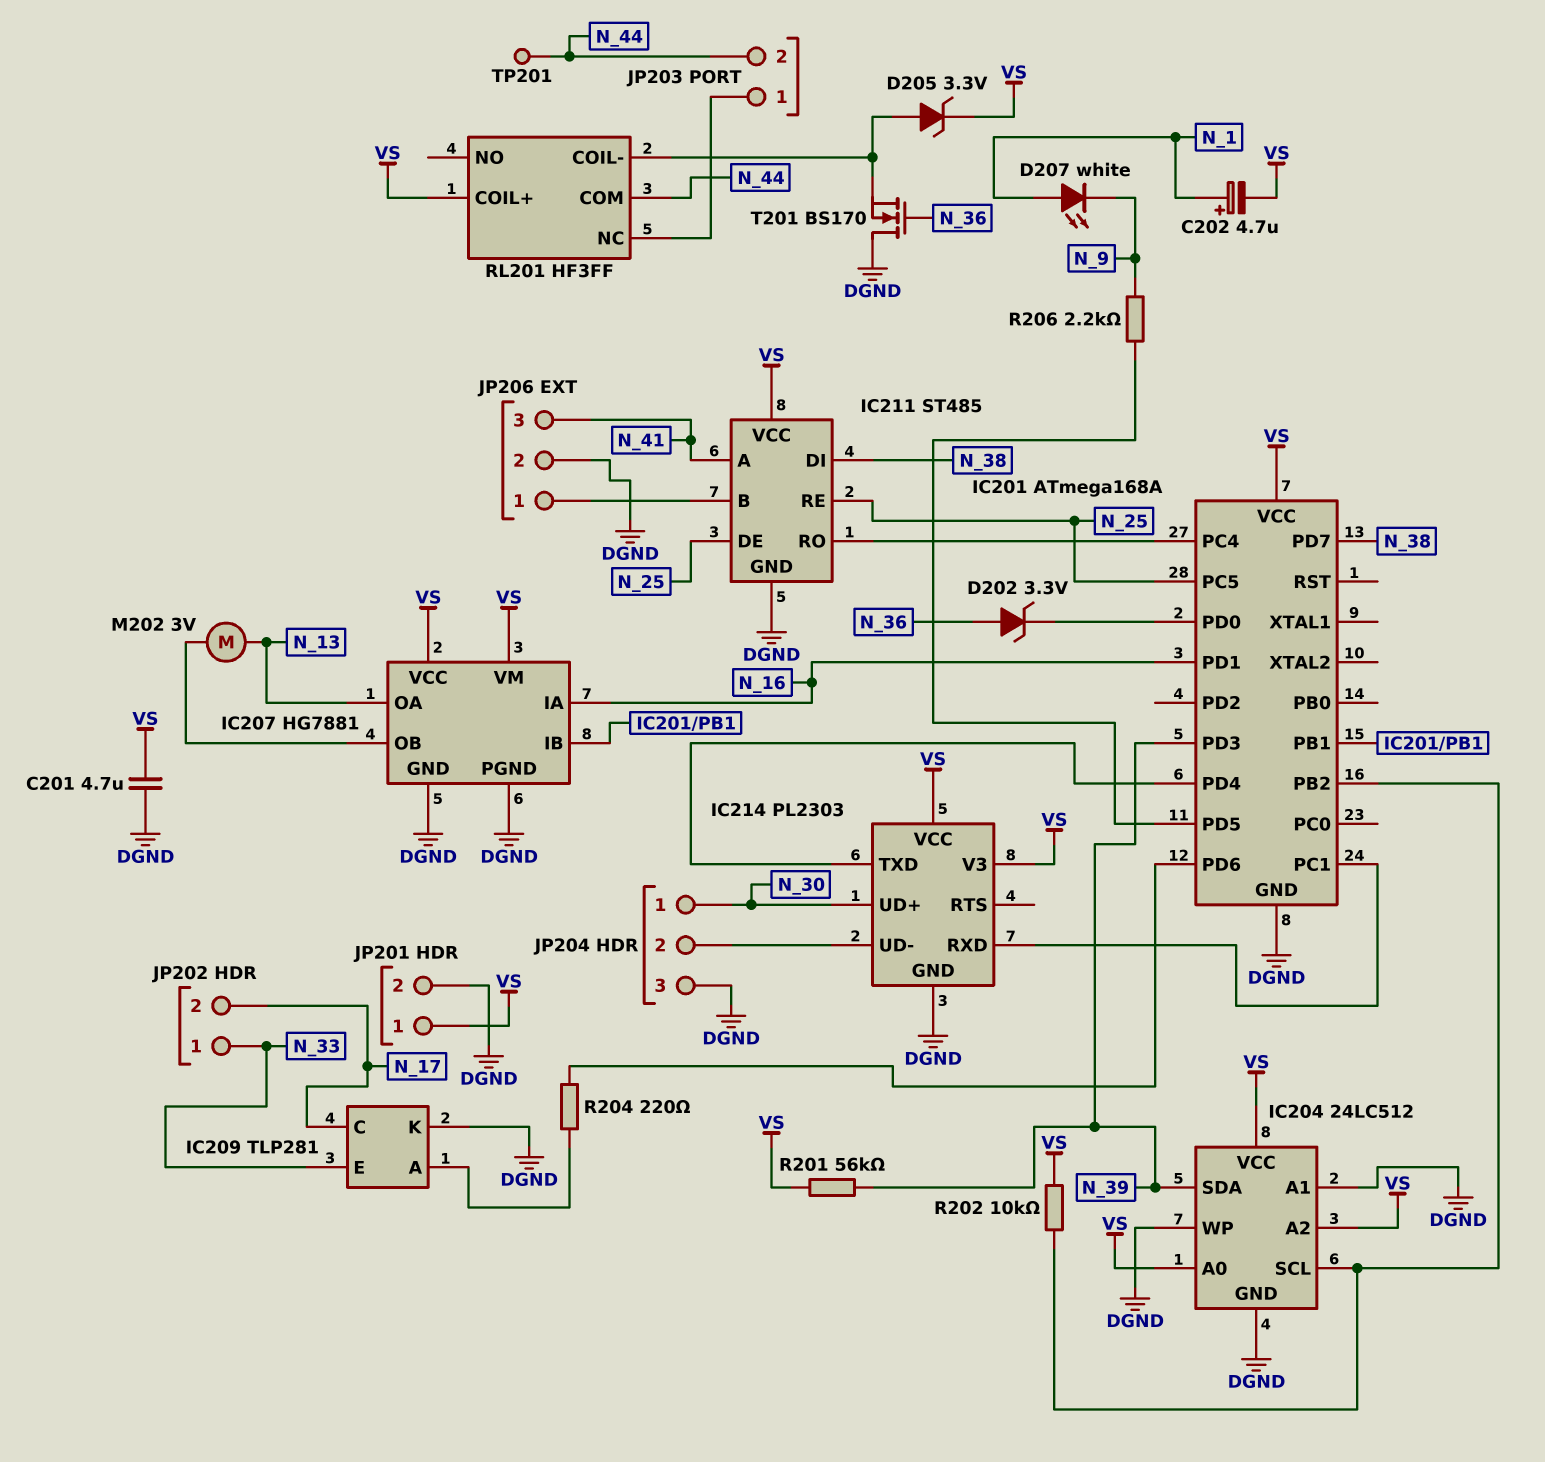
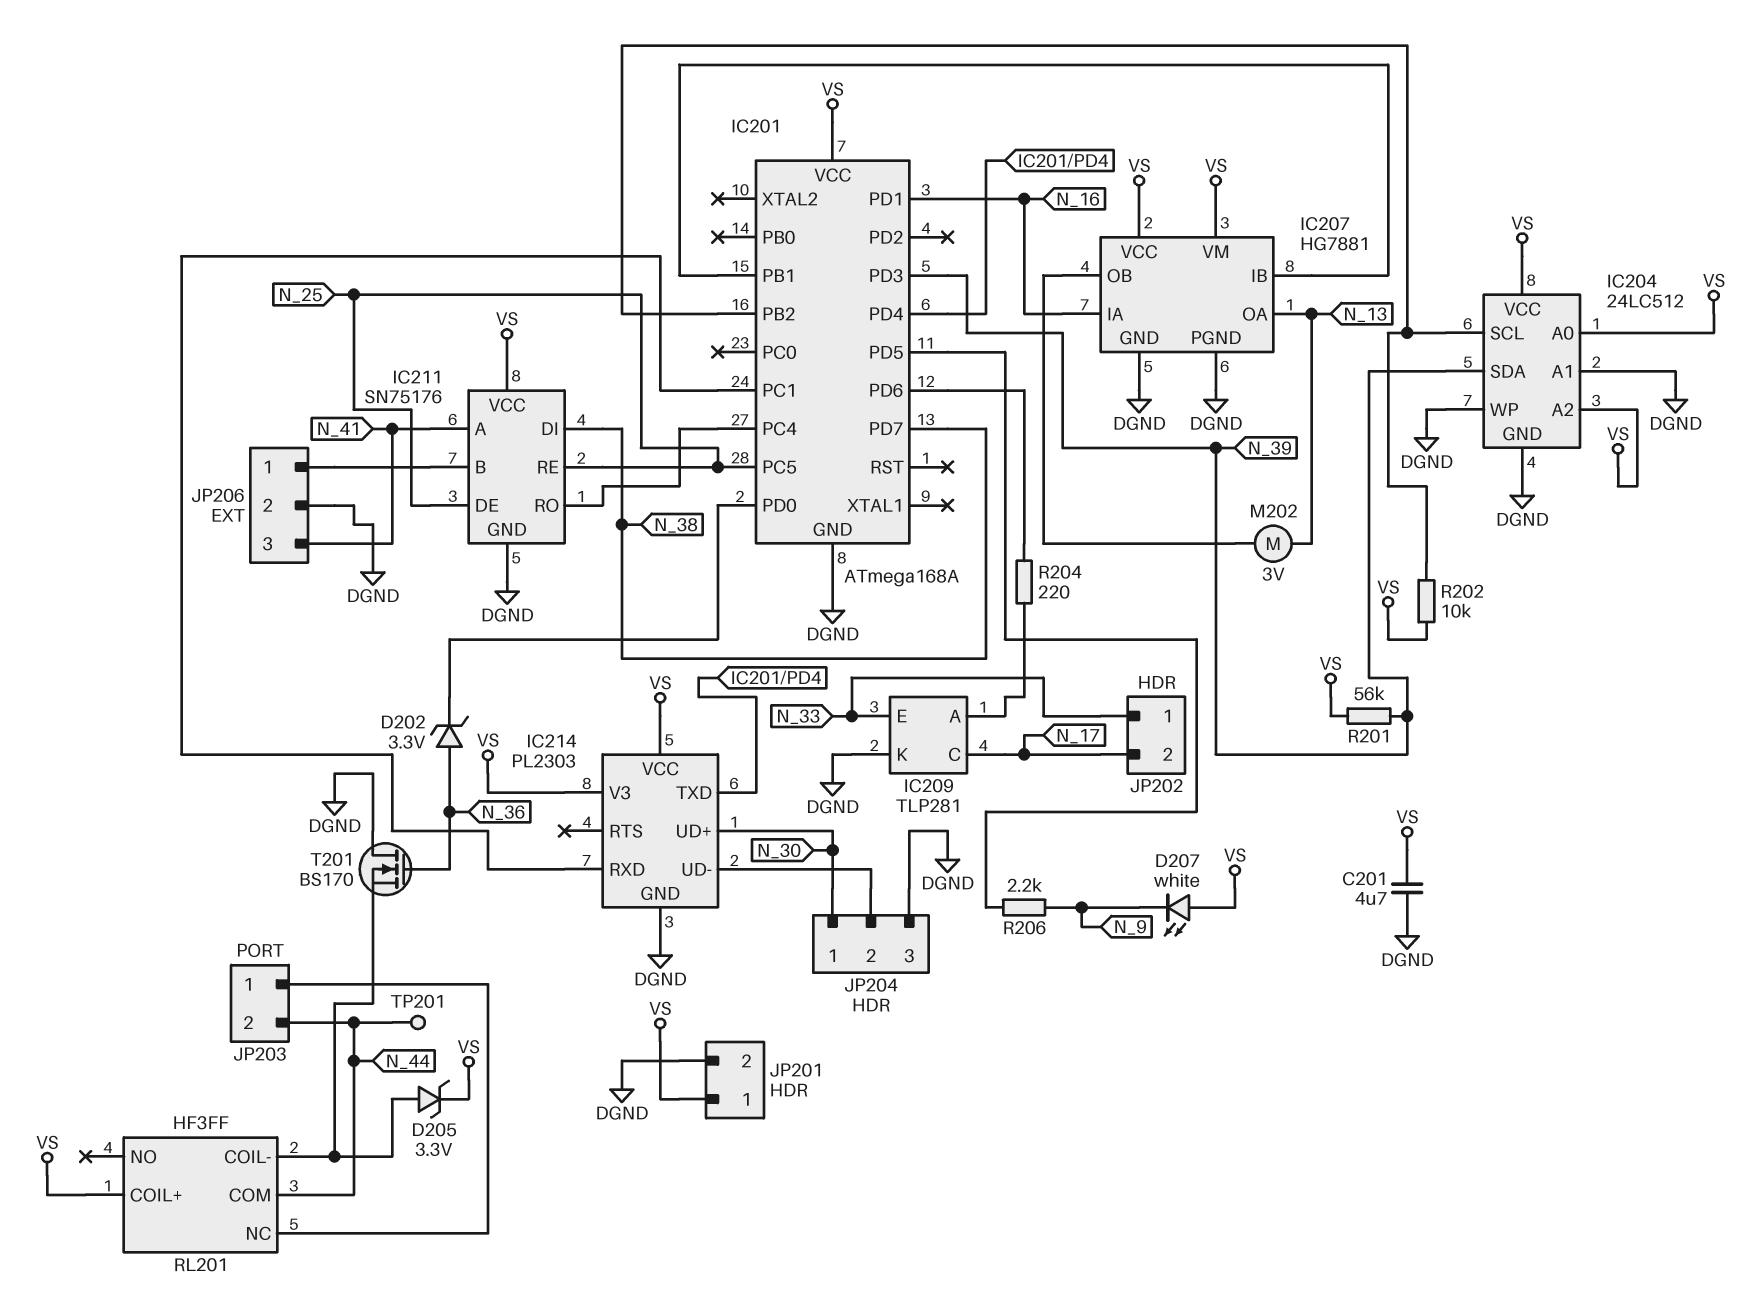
C202: 4.7uF (plus N_1, minus VS) -> none
D207: LED white (A N_1, K N_9) -> LED white (A VS, K N_9)
IC211: ST485 -> SN75176

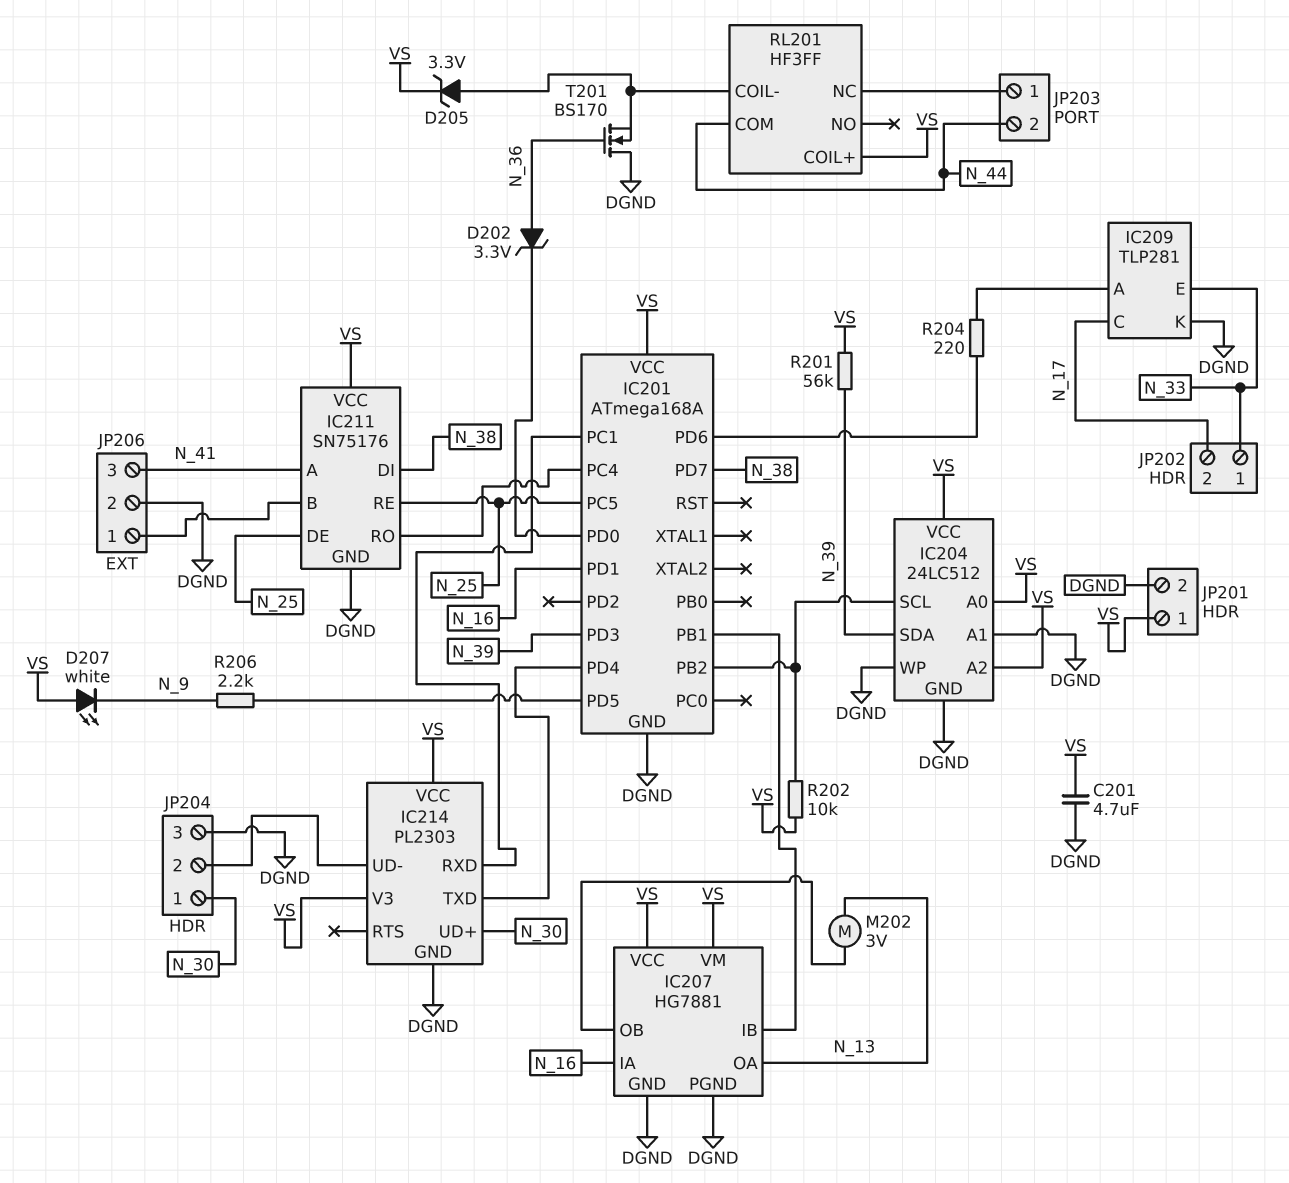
TP201: test point (N_44) -> none

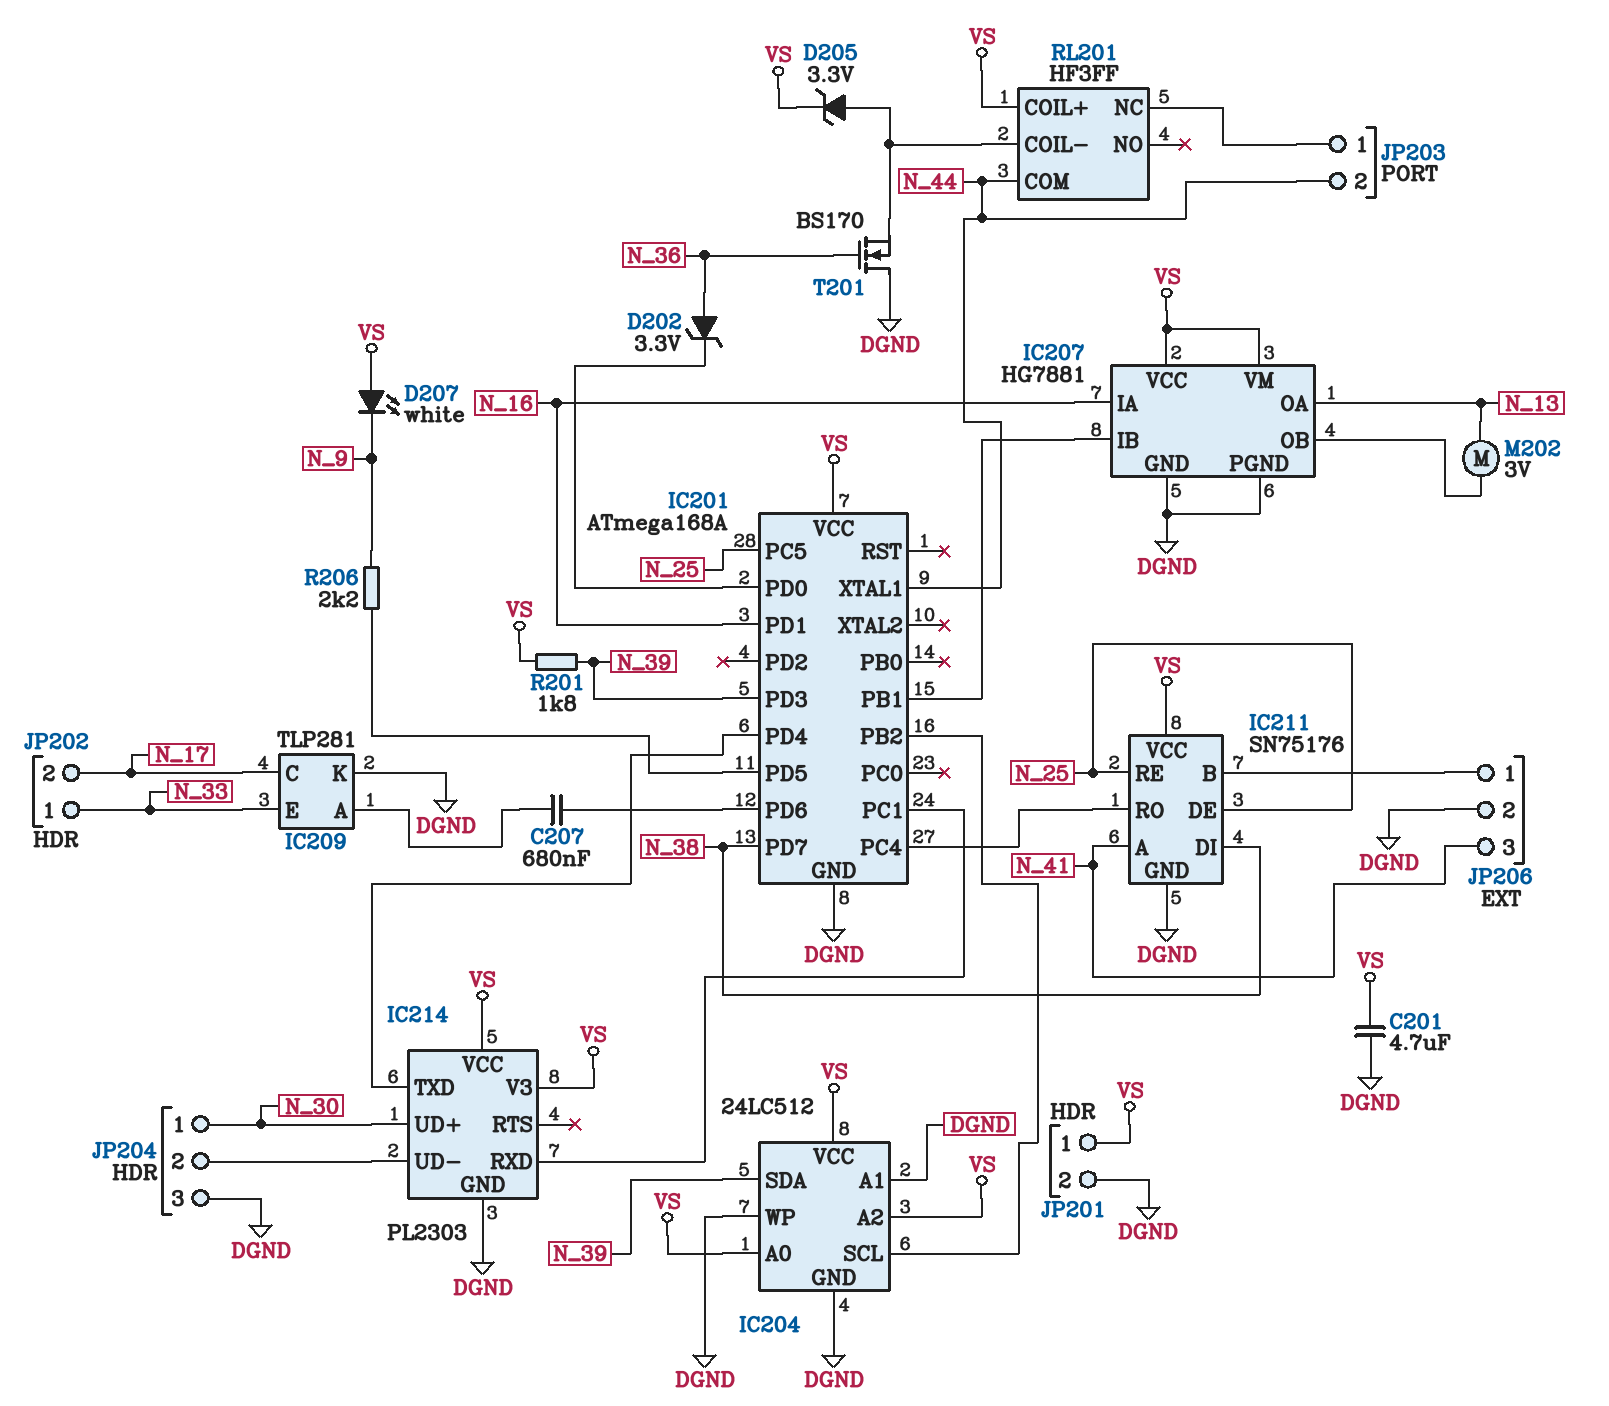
C207: none -> 680nF (IC201/PD6, IC209/A)
IC201 pin XTAL1: none -> N_44
R201: 56k (N_39, VS) -> 1.8k (N_39, VS)
R202: 10k (IC201/PB2, VS) -> none
R204: 220 (IC201/PD6, IC209/A) -> none

